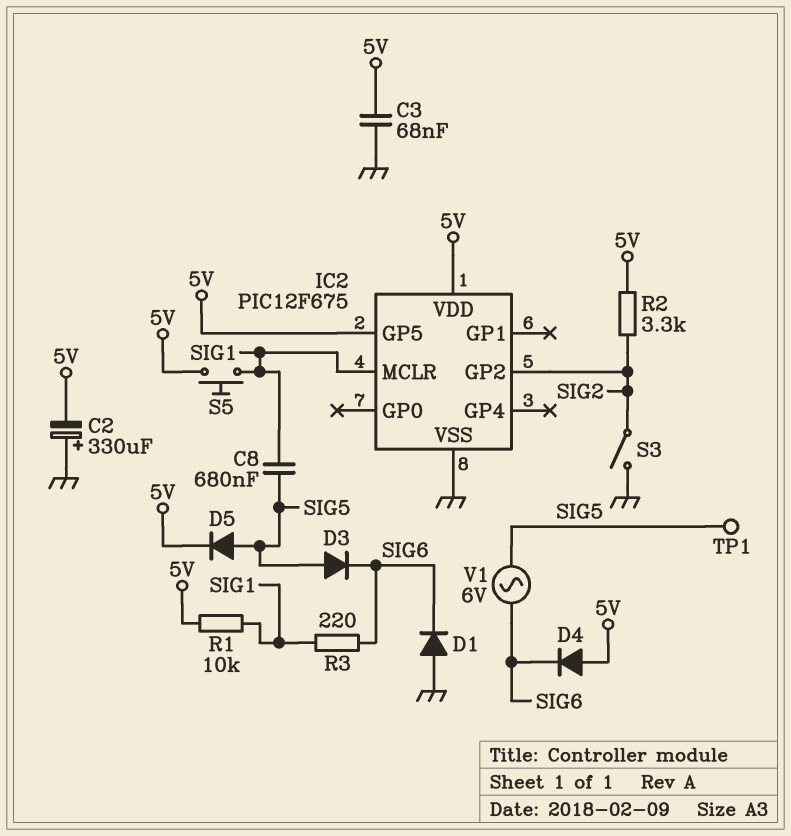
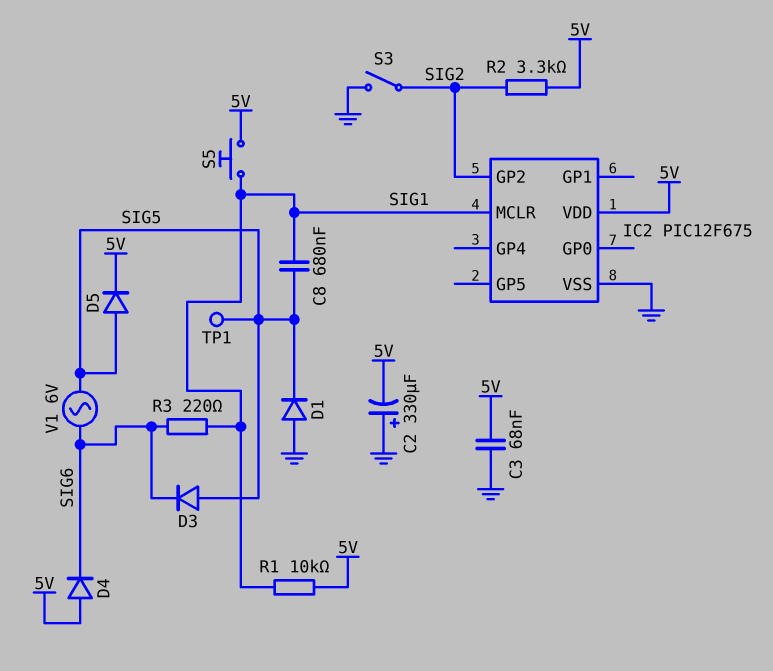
D1: diode (A GND, K SIG6) -> diode (A GND, K SIG5)
IC2 pin GP5: 5V -> none

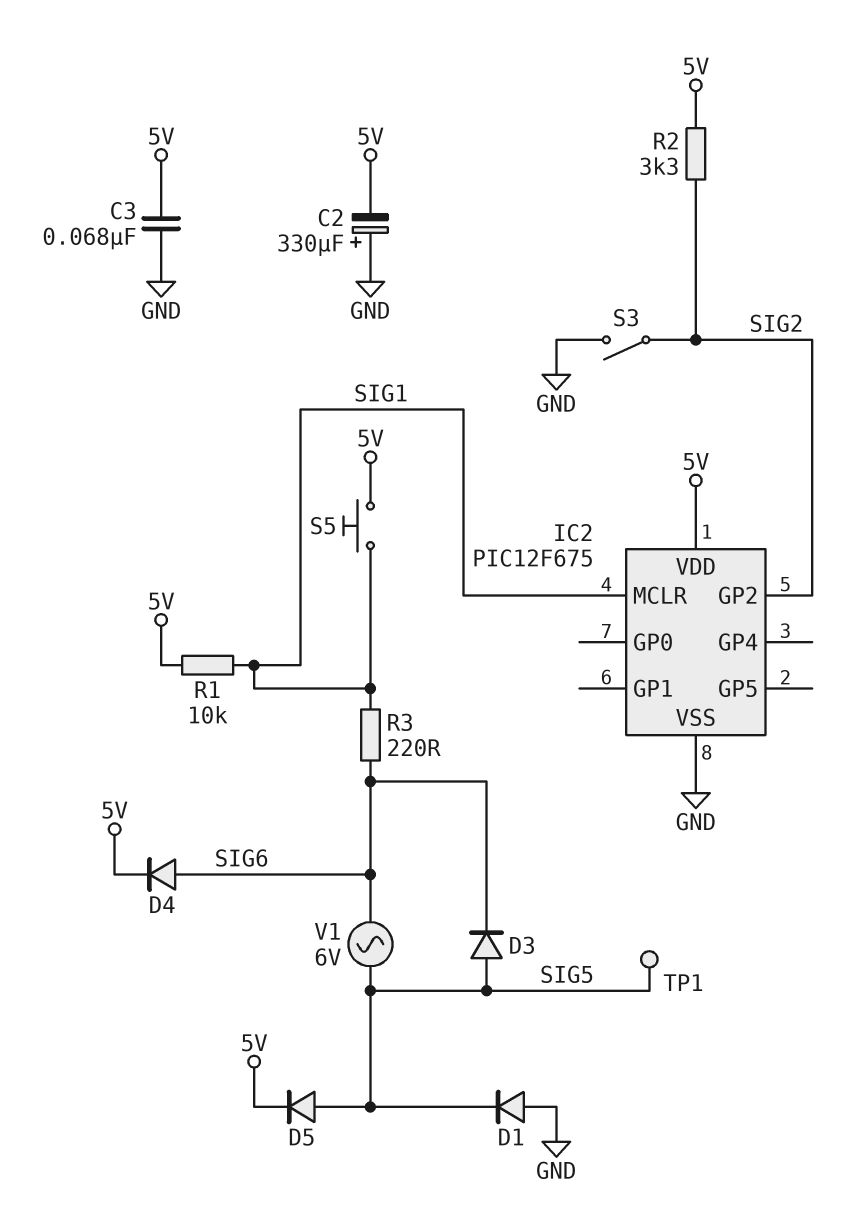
C8: 680nF (SIG1, SIG5) -> none
D4: diode (A 5V, K SIG6) -> diode (A SIG6, K 5V)

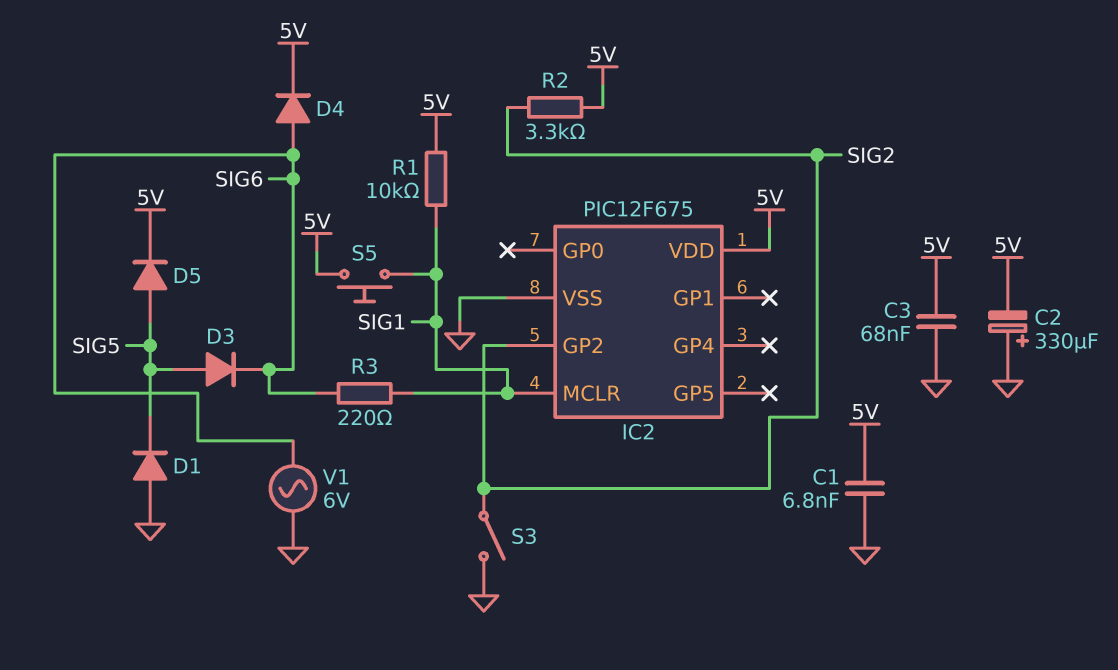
C1: none -> 6.8nF (5V, GND)
TP1: test point (SIG5) -> none
V1: AC 6V (SIG5, SIG6) -> AC 6V (GND, SIG6)

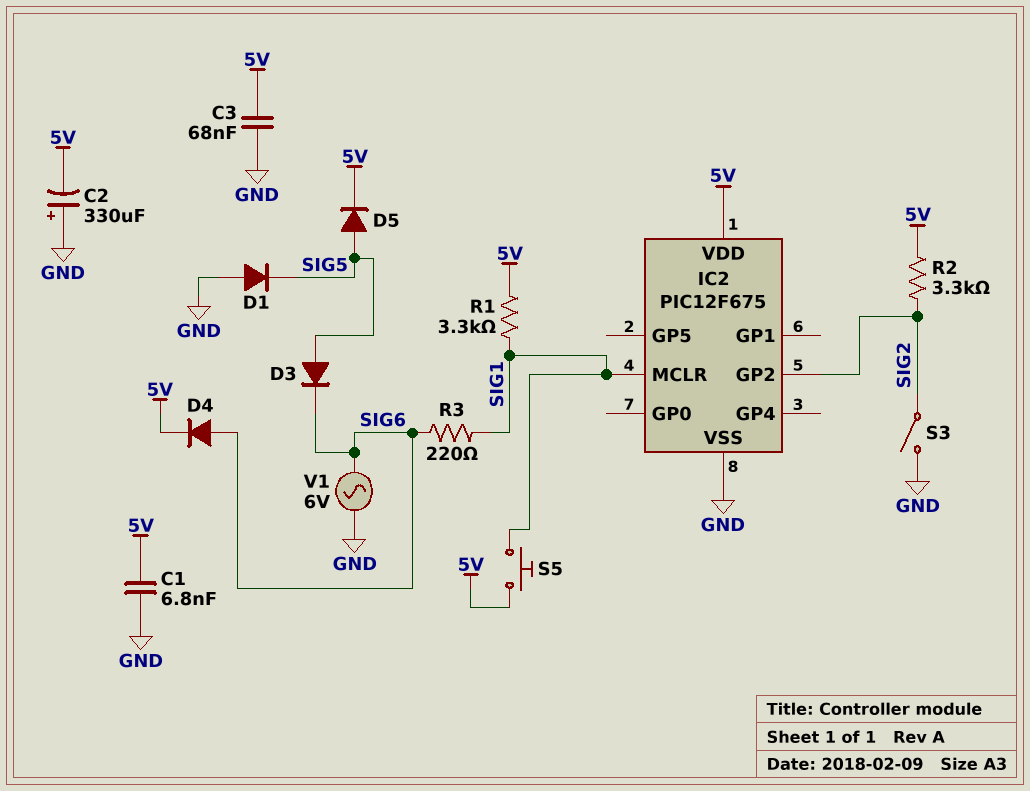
R1: 10k (5V, SIG1) -> 3.3k (5V, SIG1)

